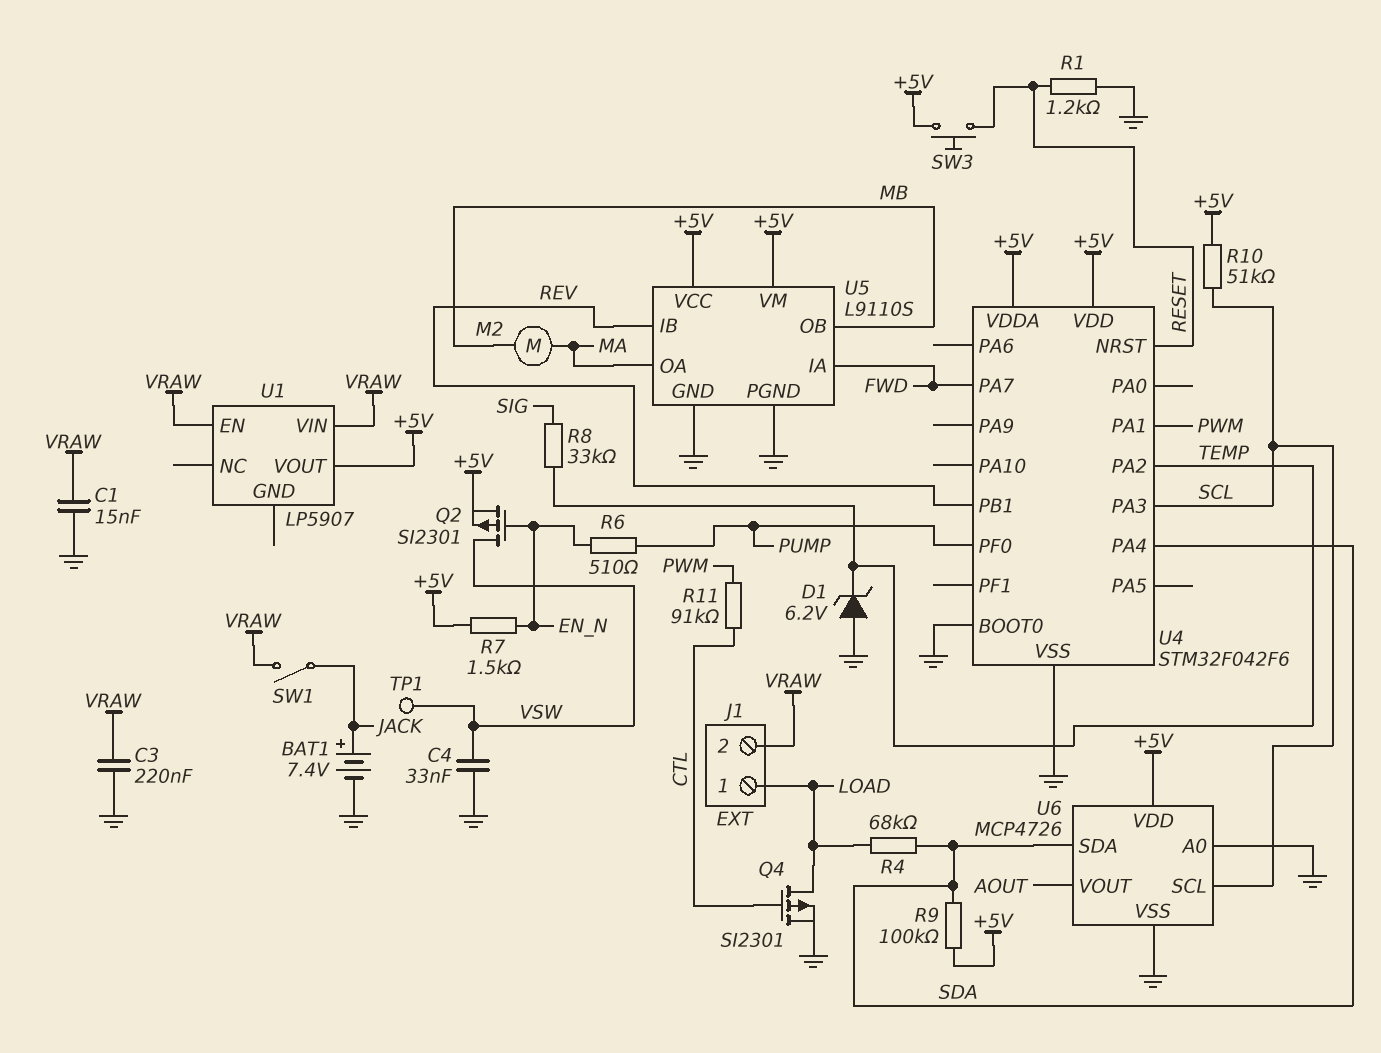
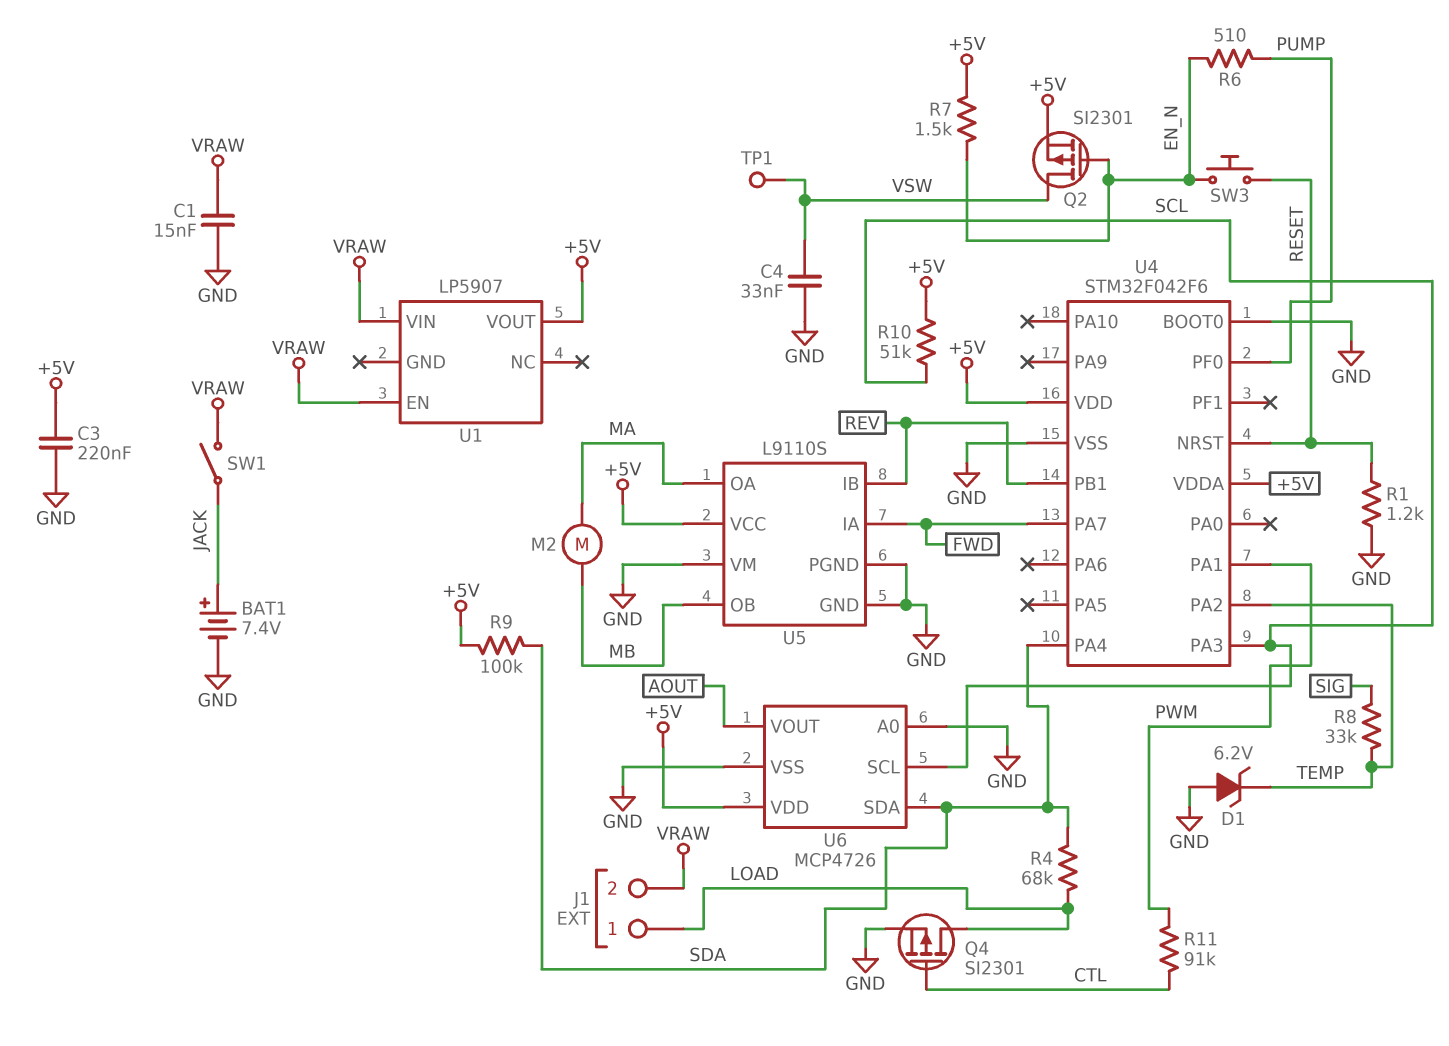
C3: 220nF (GND, VRAW) -> 220nF (+5V, GND)
SW3: button (+5V, RESET) -> button (EN_N, RESET)
U5 pin VM: +5V -> GND

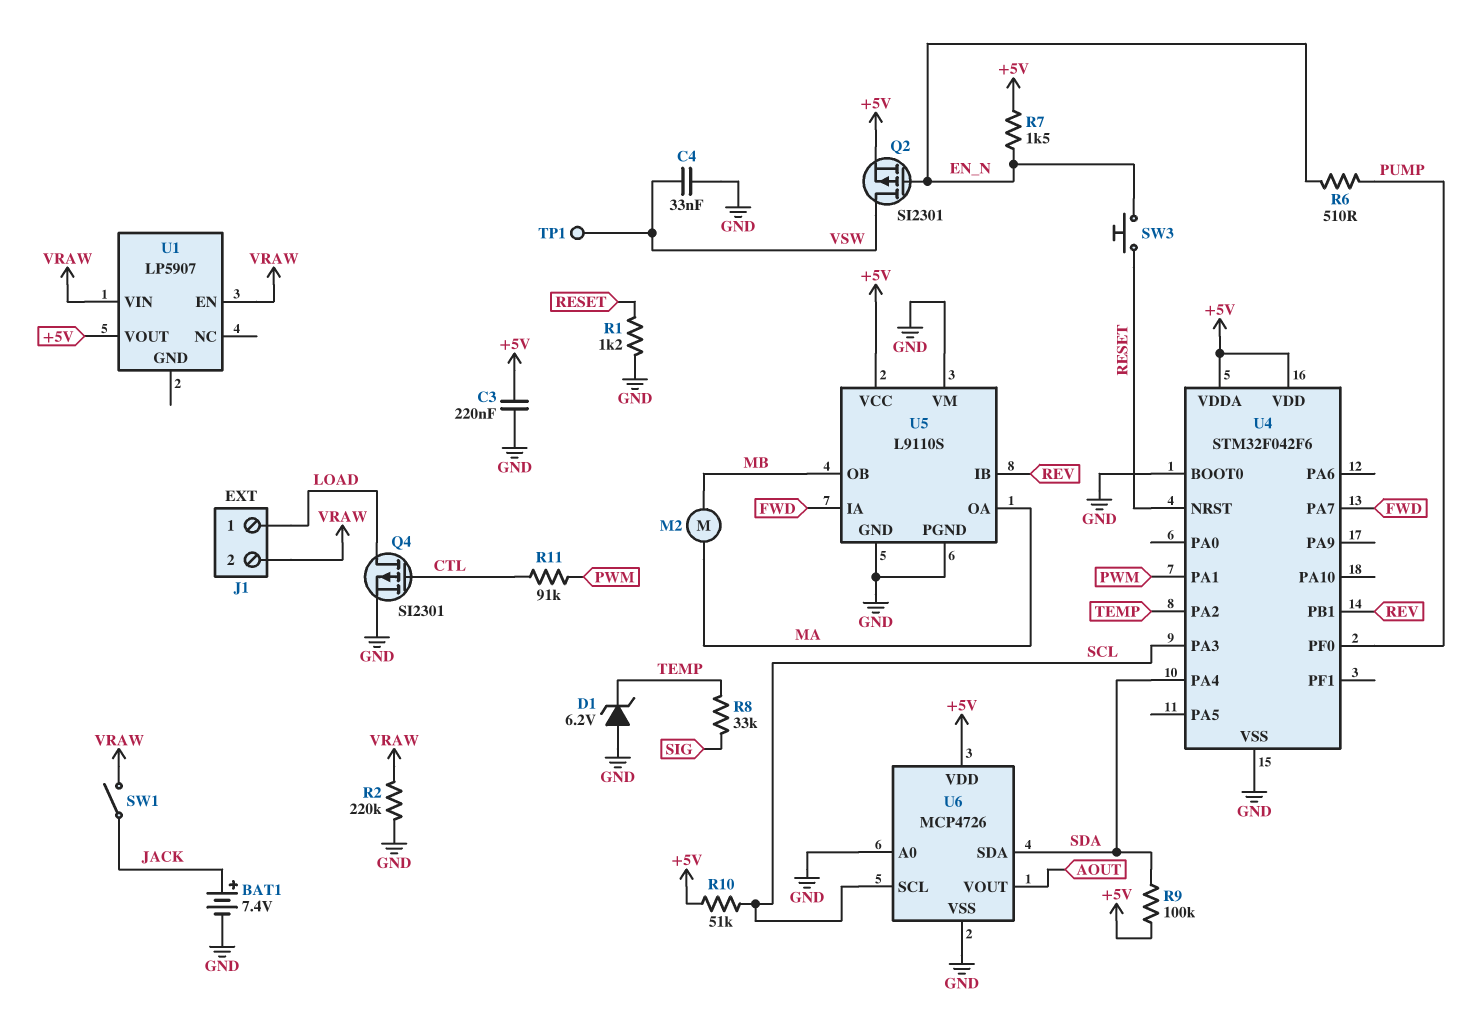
C1: 15nF (GND, VRAW) -> none
R2: none -> 220k (GND, VRAW)
R4: 68k (LOAD, SDA) -> none

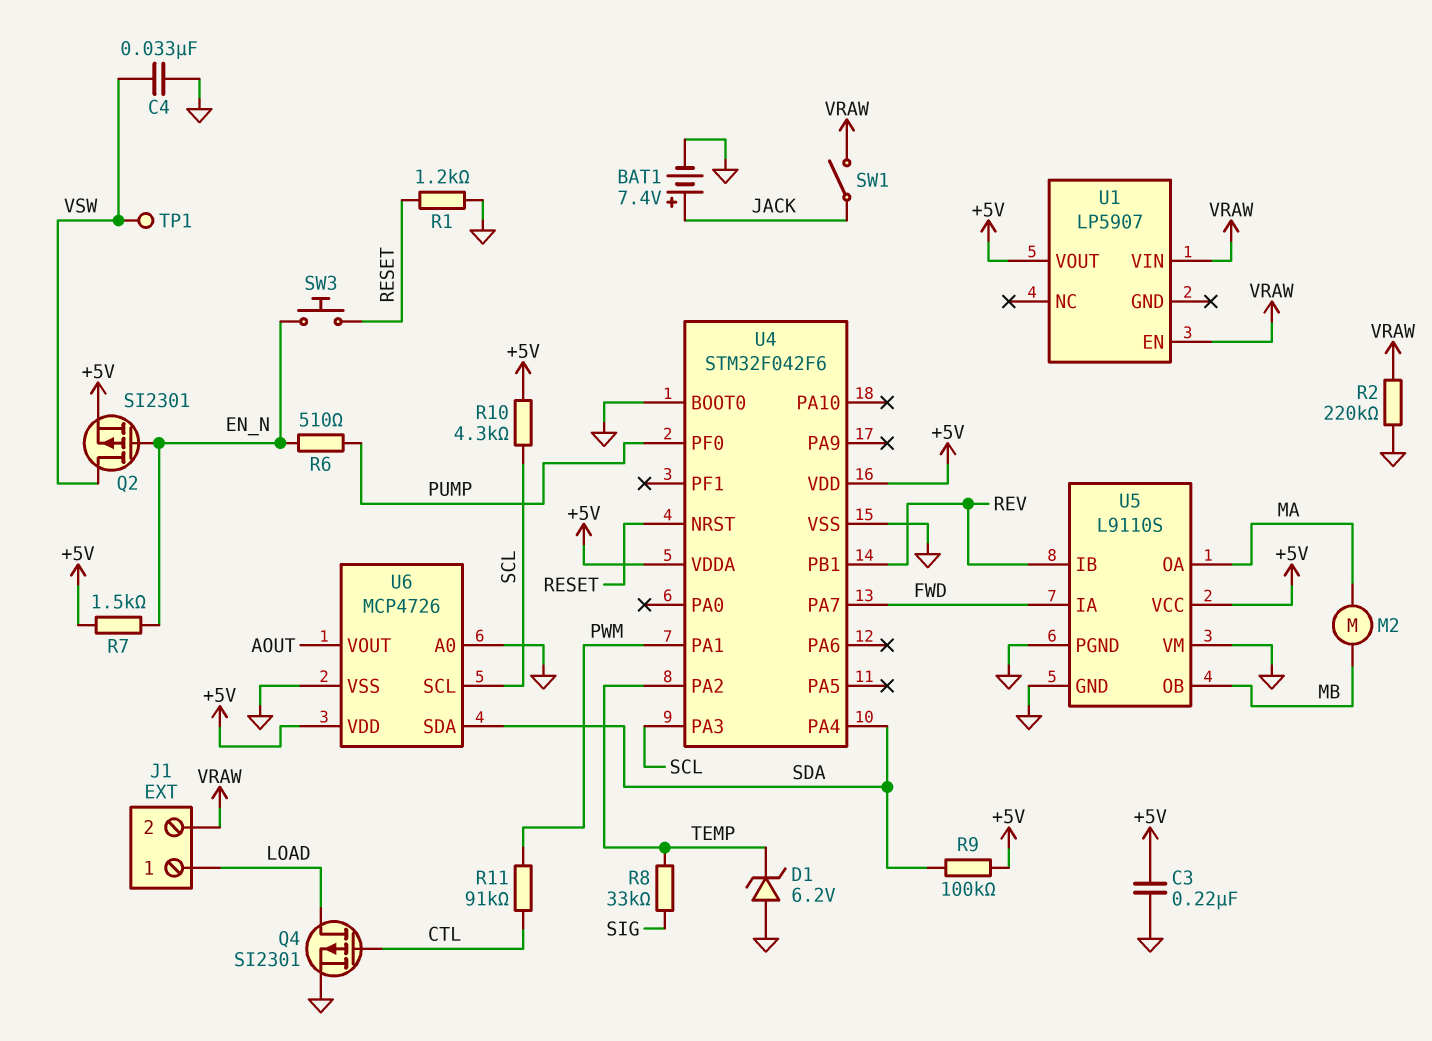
R10: 51k (+5V, SCL) -> 4.3k (+5V, SCL)

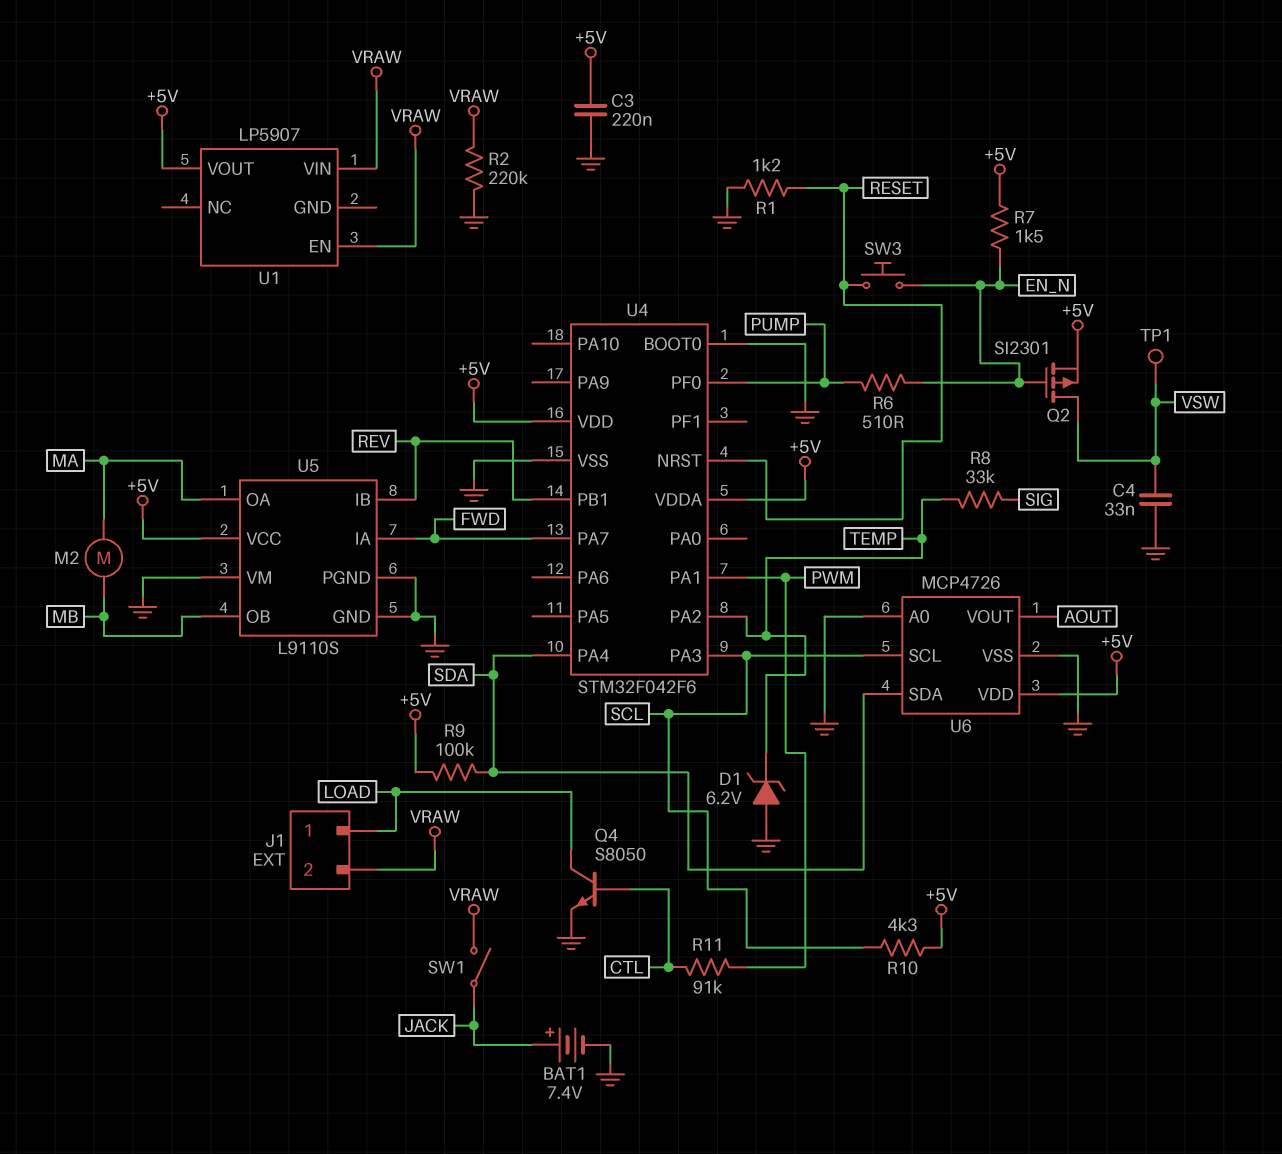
Q4: PMOS SI2301 (G CTL, D LOAD, S GND) -> NPN S8050 (B CTL, C LOAD, E GND)

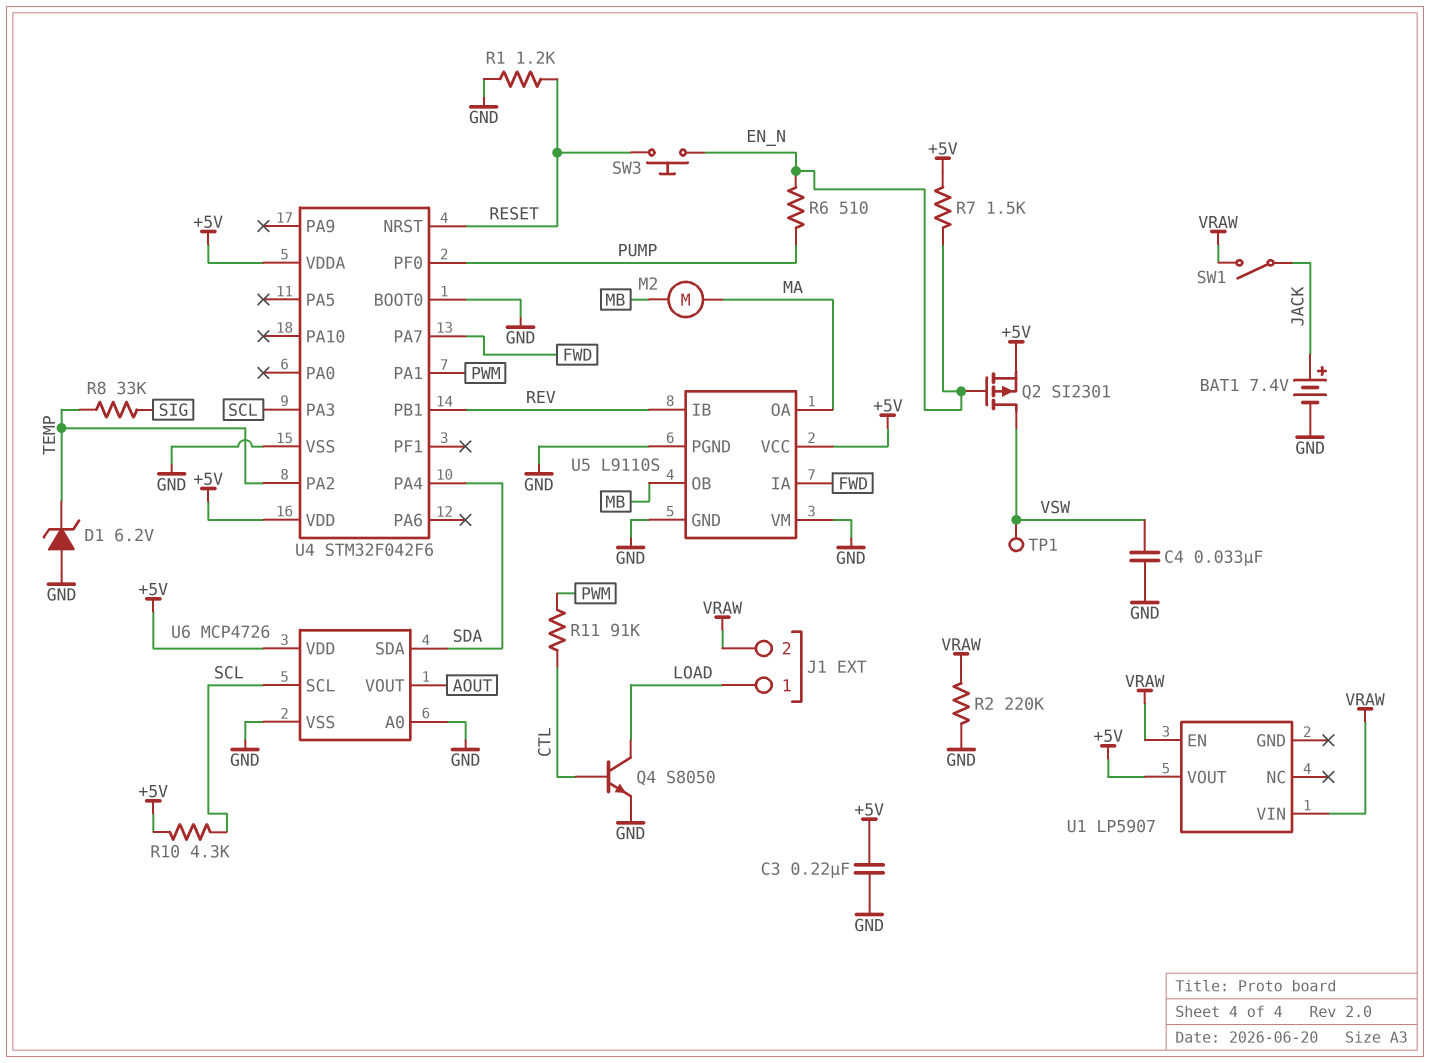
R9: 100k (+5V, SDA) -> none

